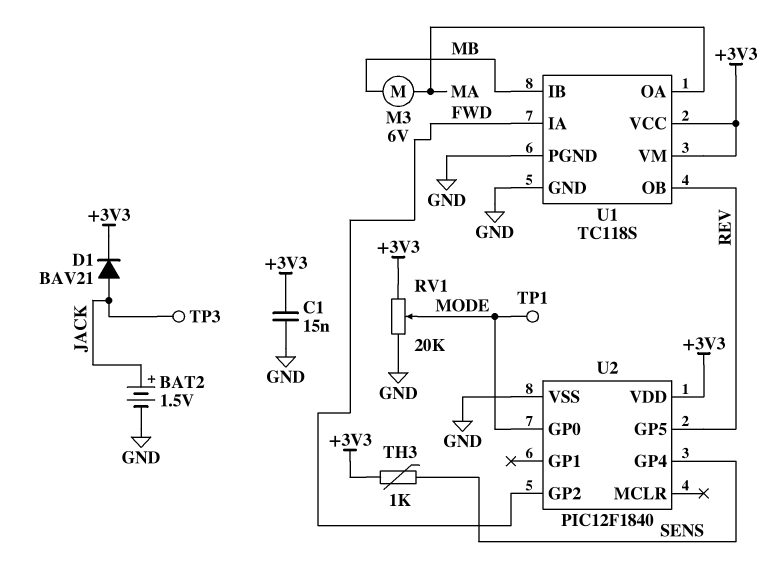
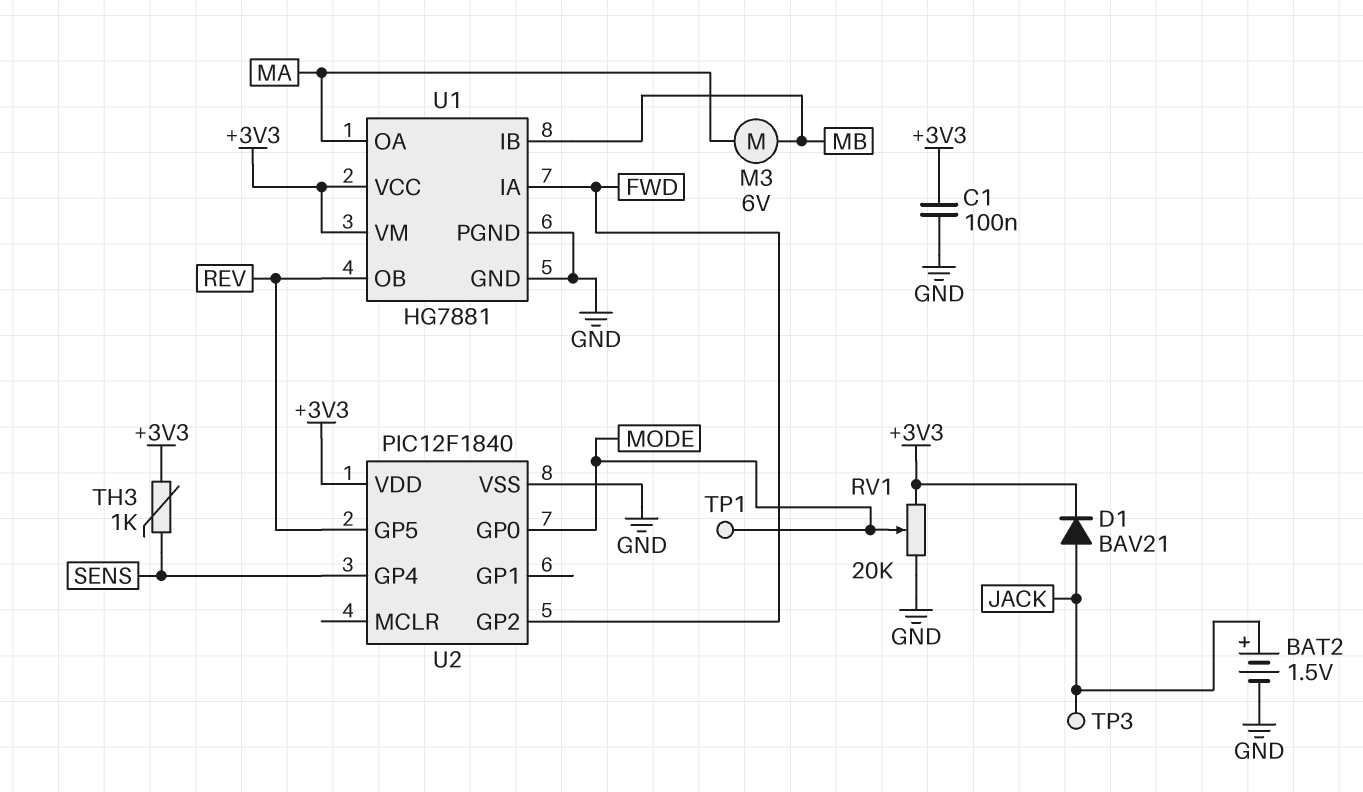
C1: 15nF (+3V3, GND) -> 100nF (+3V3, GND)
U1: TC118S -> HG7881

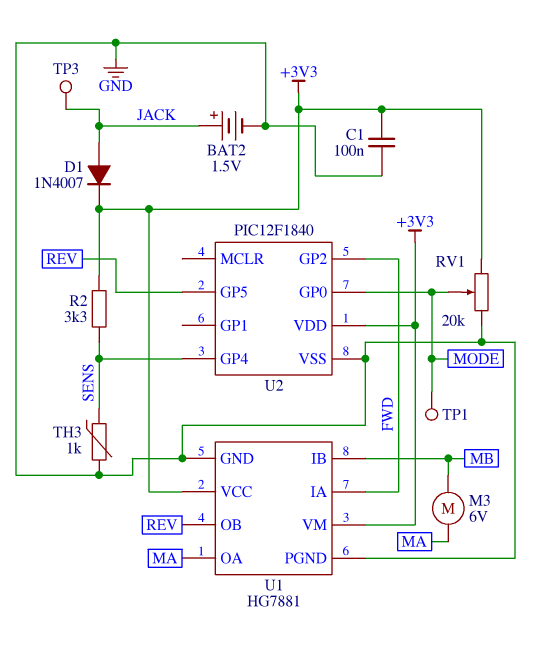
D1: diode BAV21 (A JACK, K +3V3) -> diode 1N4007 (A JACK, K +3V3)
R2: none -> 3.3k (+3V3, SENS)
TH3: 1k (+3V3, SENS) -> 1k (GND, SENS)

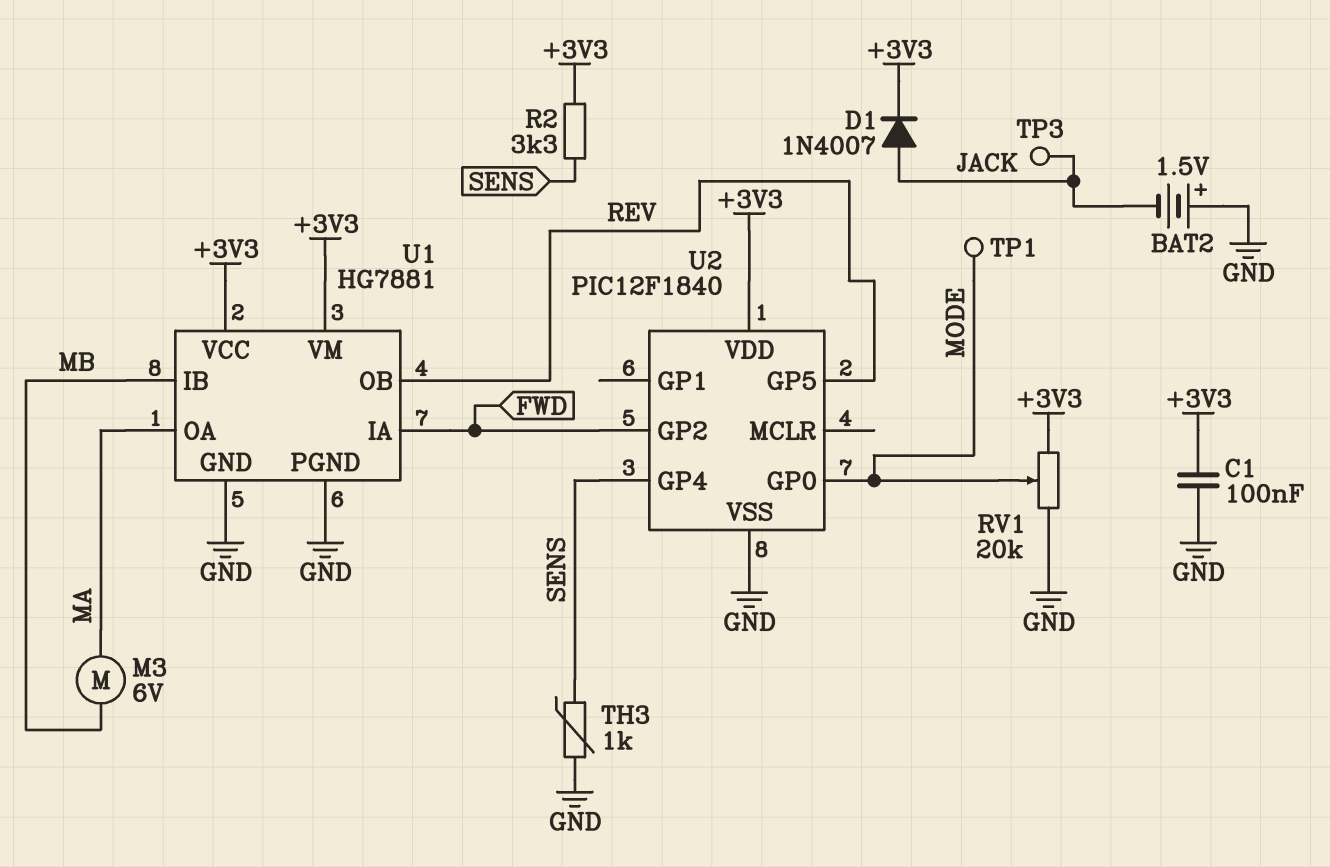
BAT2: 1.5V (plus JACK, minus GND) -> 1.5V (plus GND, minus JACK)

